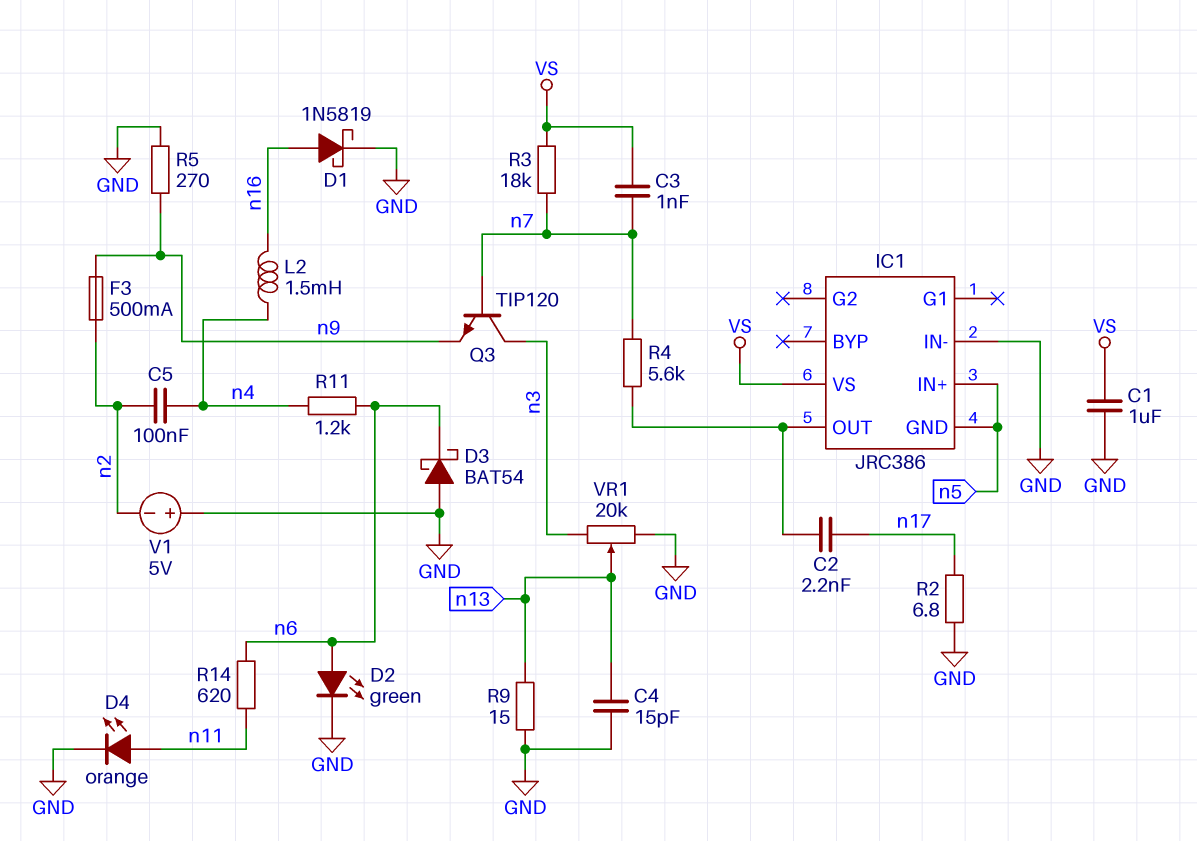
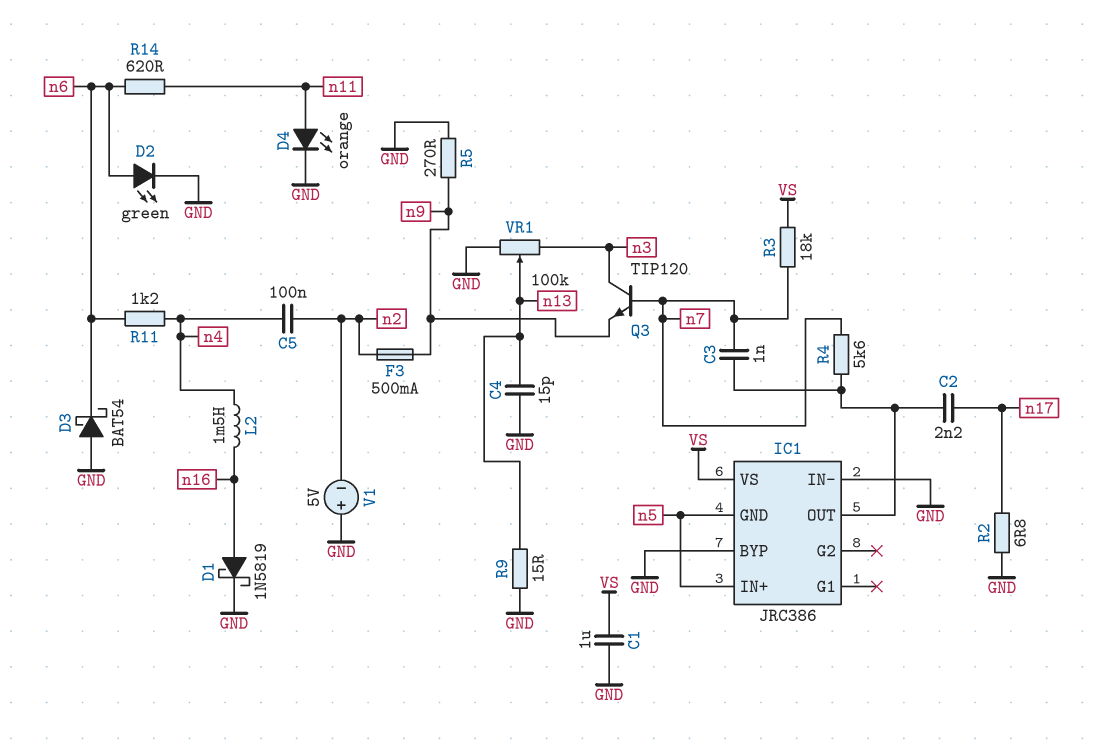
C3: 1nF (VS, n7) -> 1nF (IC1/OUT, n7)
IC1 pin BYP: none -> GND
VR1: 20k (GND, n3, wiper n13) -> 100k (GND, n3, wiper n13)

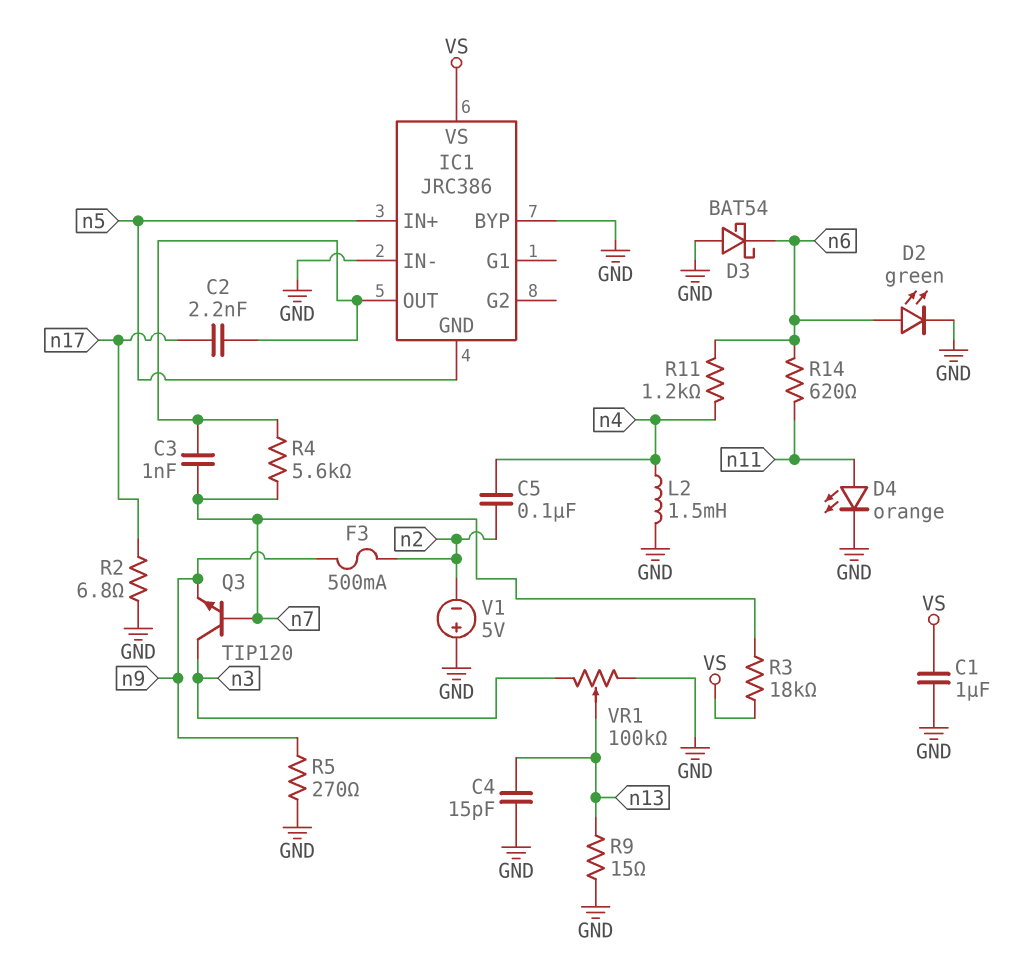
D1: schottky 1N5819 (A n16, K GND) -> none
L2: 1.5mH (n4, n16) -> 1.5mH (GND, n4)

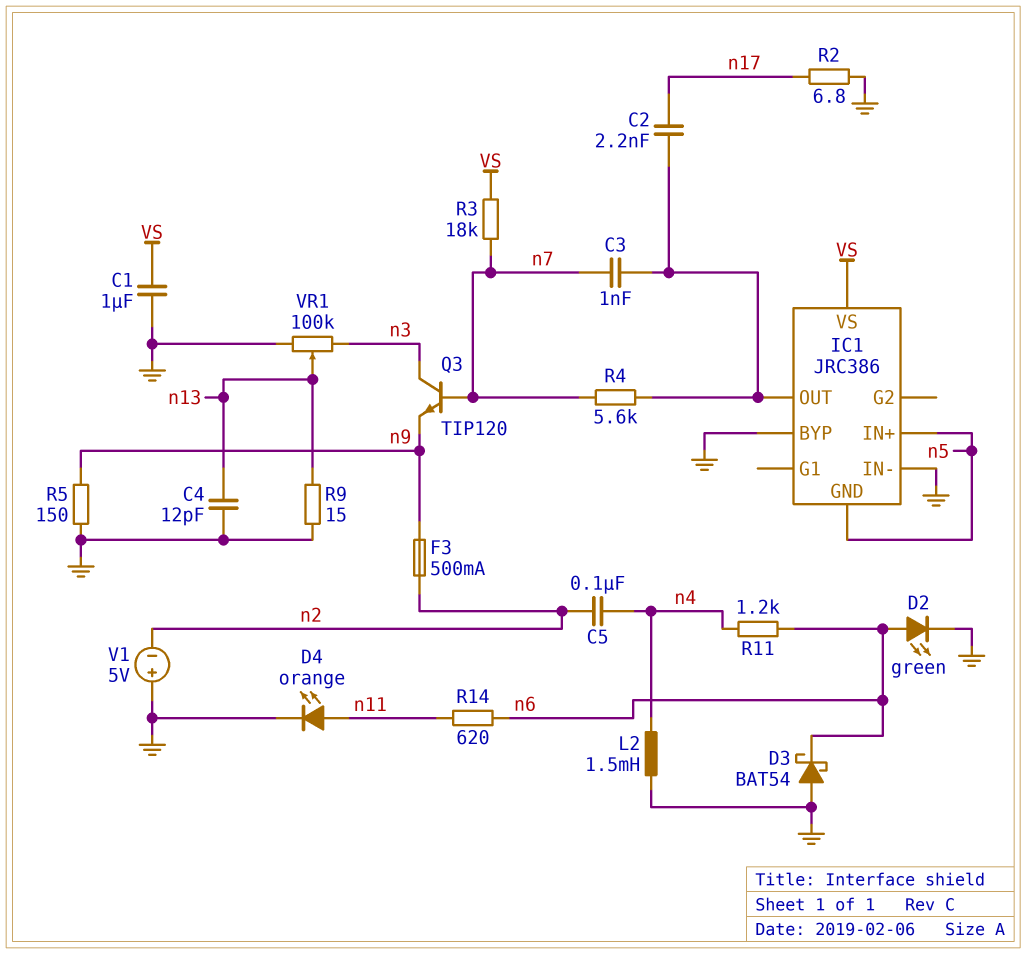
C4: 15pF (GND, n13) -> 12pF (GND, n13)
R5: 270 (GND, n9) -> 150 (GND, n9)

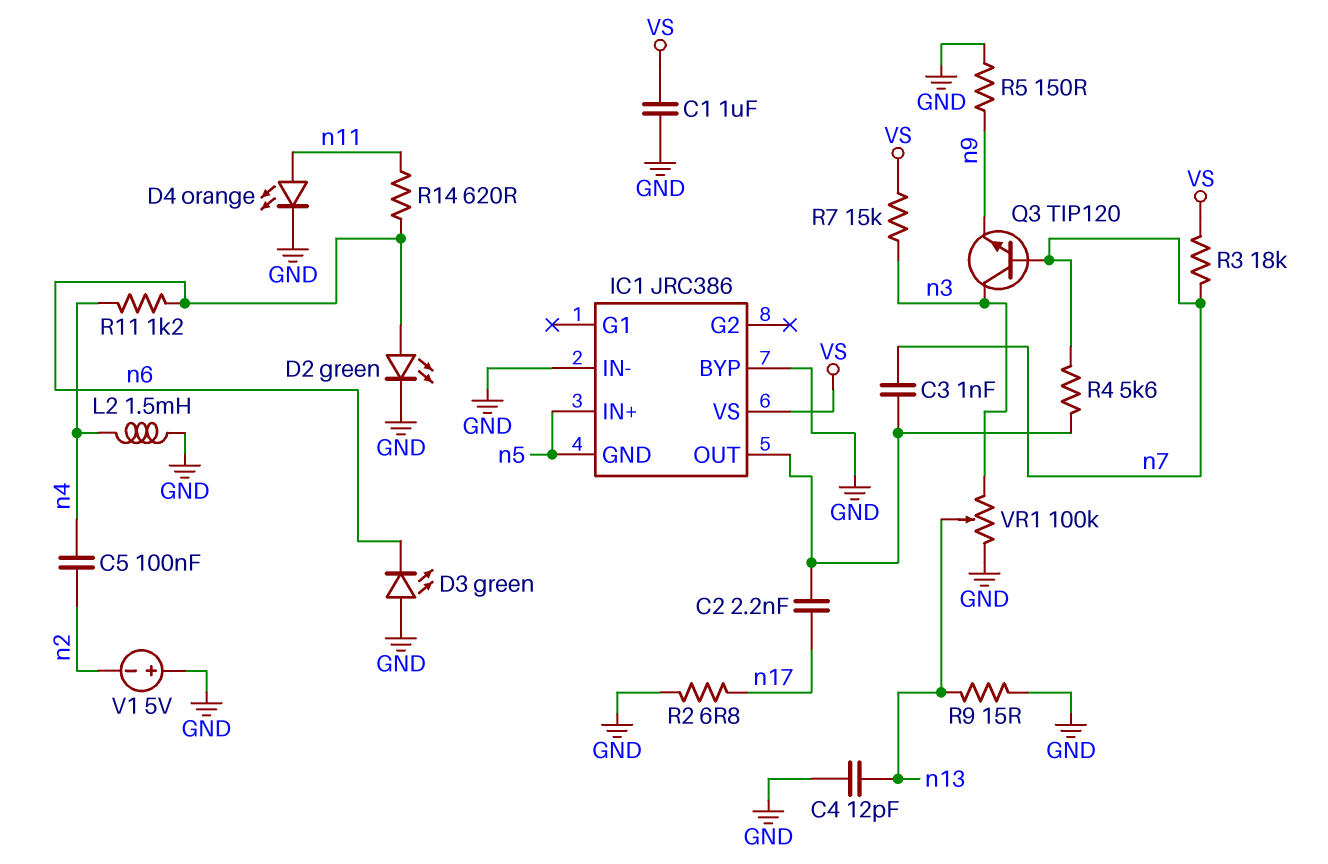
D3: schottky BAT54 (A GND, K n6) -> LED green (A GND, K n6)
F3: 500mA (n2, n9) -> none
R7: none -> 15k (VS, n3)

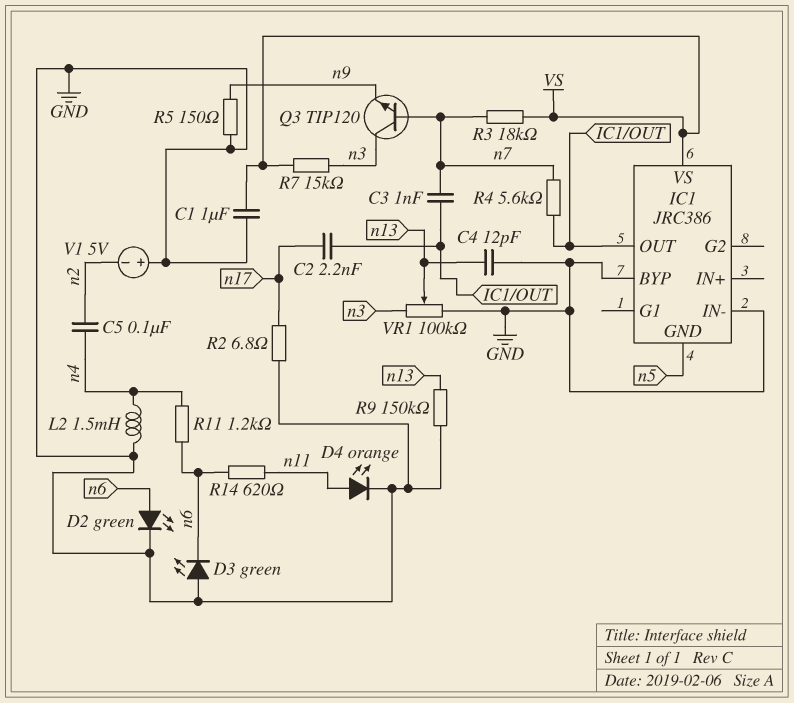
IC1 pin IN+: n5 -> none
R9: 15 (GND, n13) -> 150k (GND, n13)

